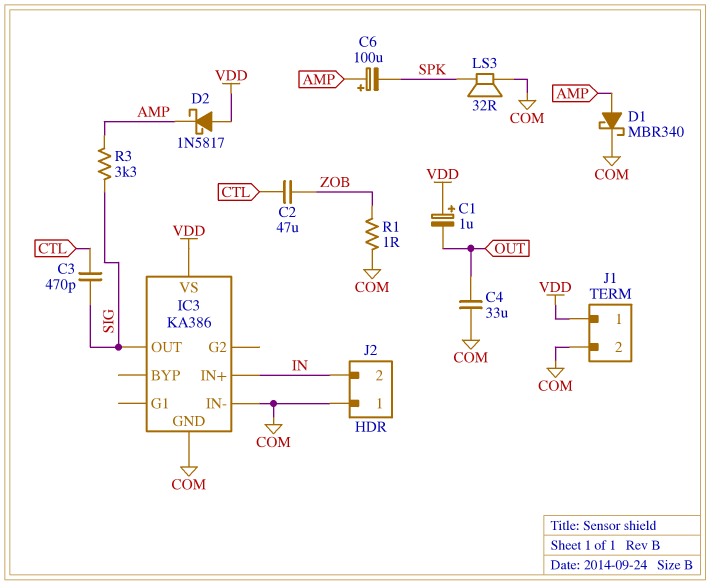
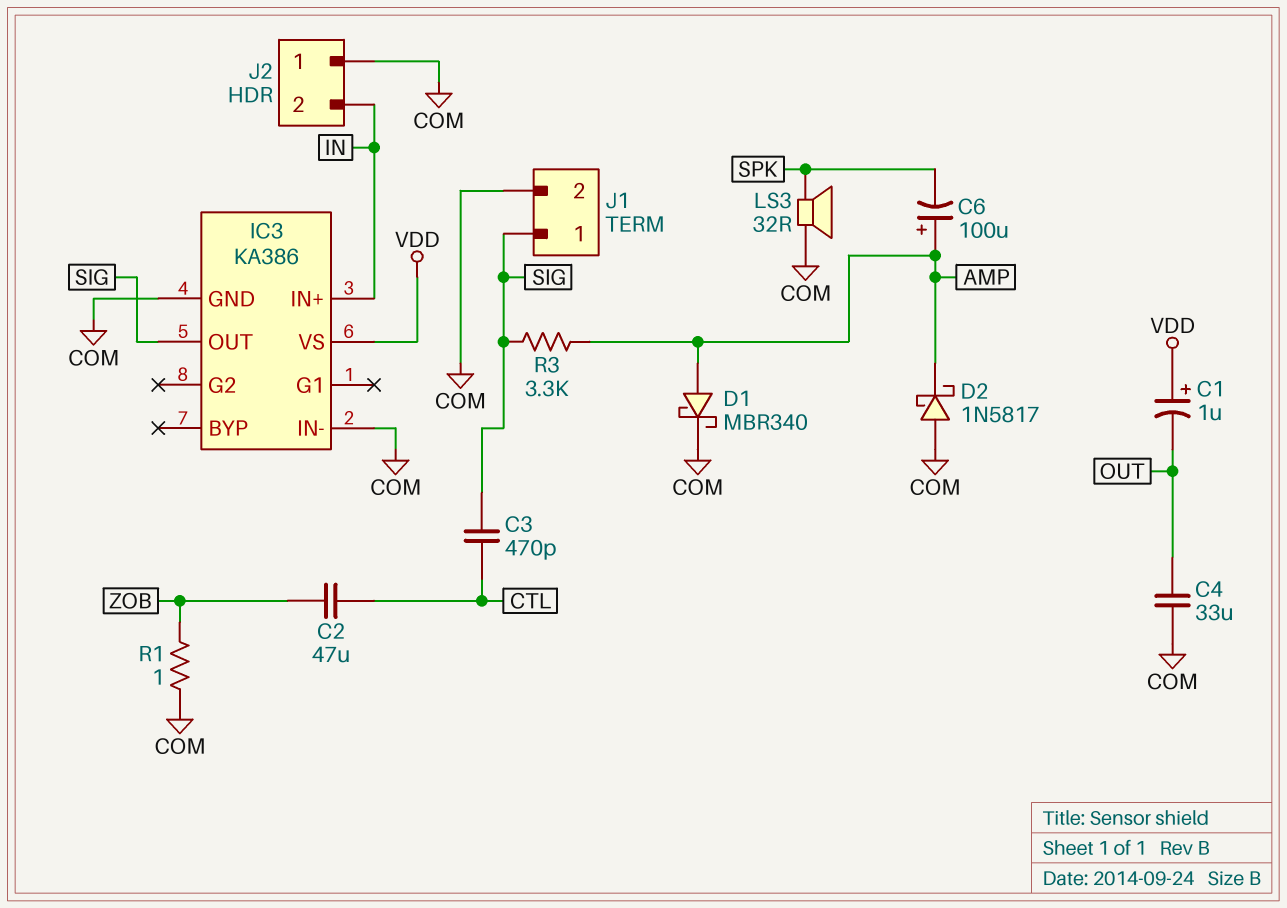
D2: schottky 1N5817 (A VDD, K AMP) -> schottky 1N5817 (A COM, K AMP)
J1 pin 1: VDD -> SIG

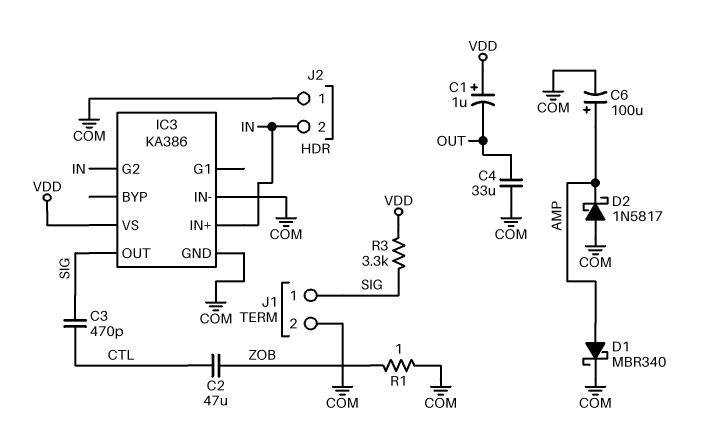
C6: 100uF (plus AMP, minus SPK) -> 100uF (plus AMP, minus COM)
IC3 pin G2: none -> IN
LS3: speaker 32R (COM, SPK) -> none
R3: 3.3k (AMP, SIG) -> 3.3k (SIG, VDD)

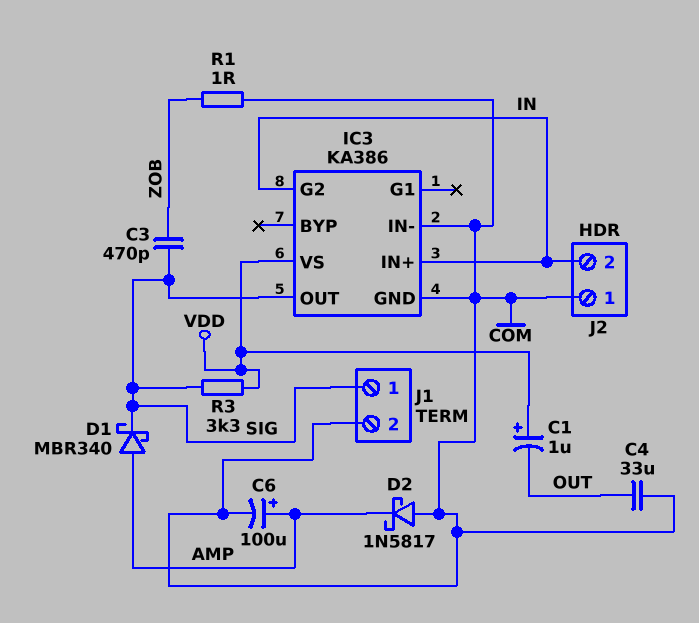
C2: 47uF (CTL, ZOB) -> none
C3: 470pF (CTL, SIG) -> 470pF (SIG, ZOB)
D1: schottky MBR340 (A AMP, K COM) -> schottky MBR340 (A AMP, K SIG)

